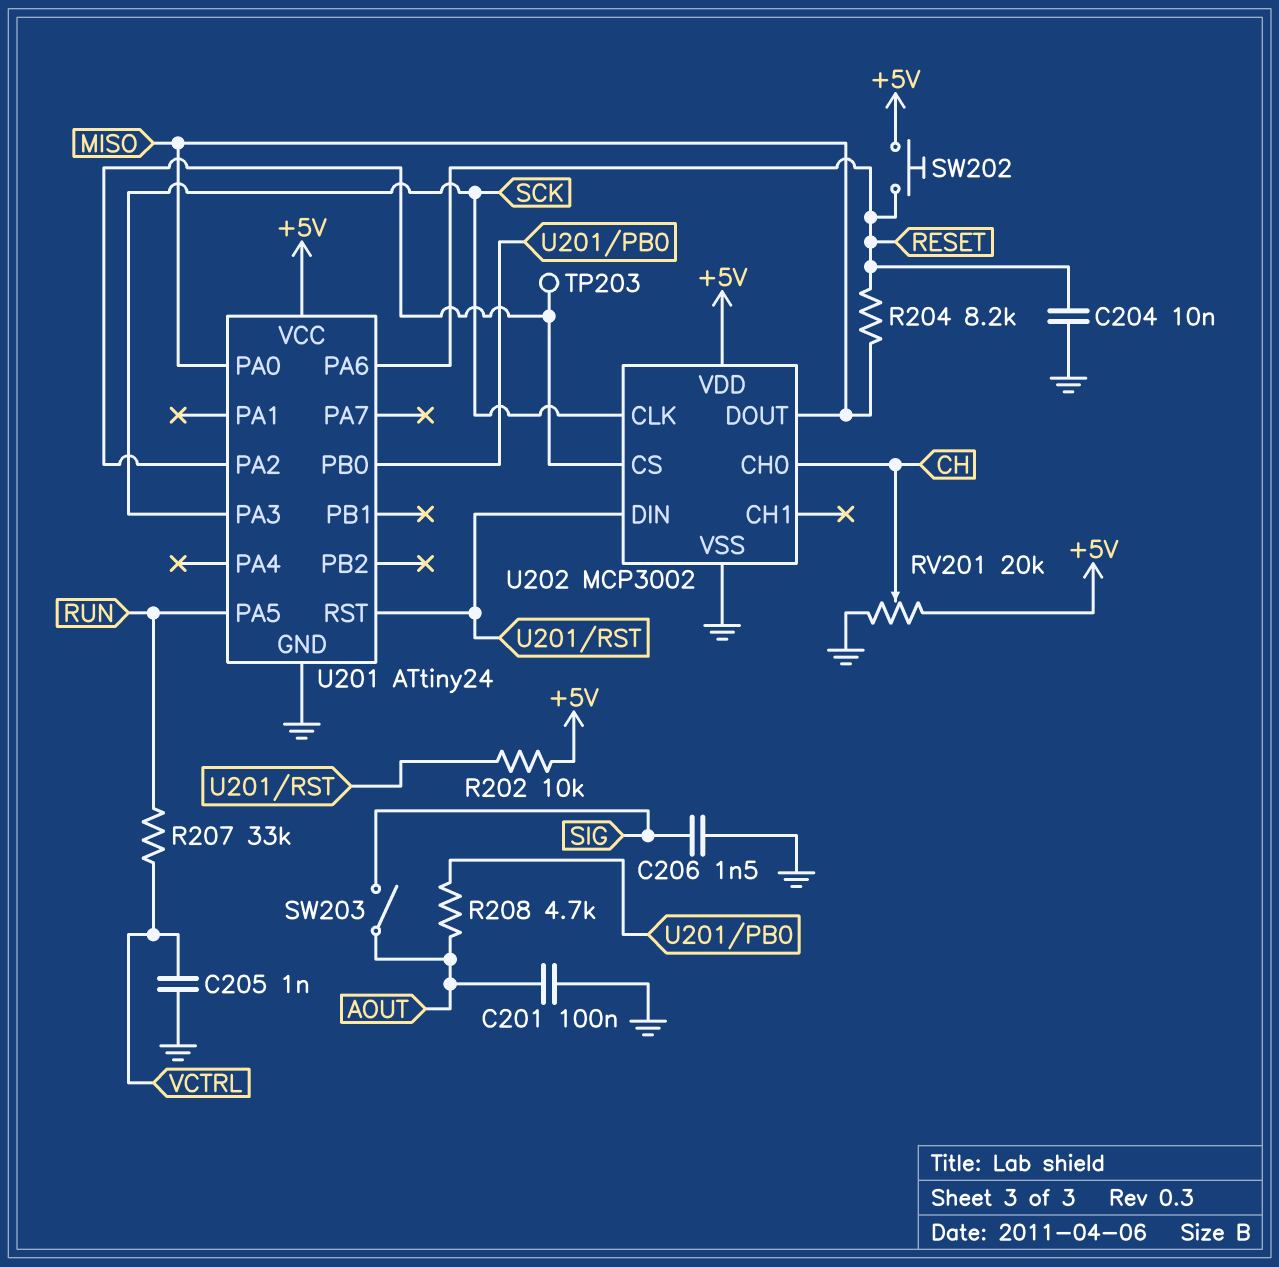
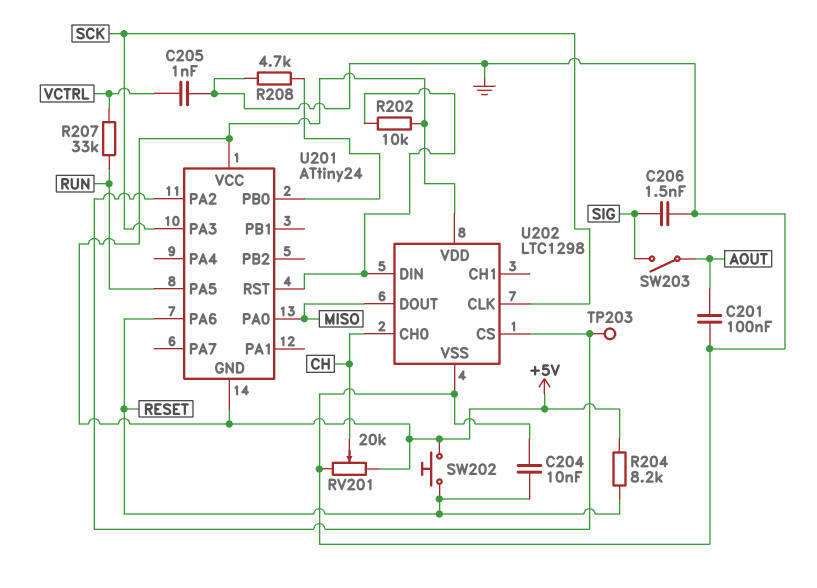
R204: 8.2k (MISO, RESET) -> 8.2k (+5V, RESET)
R208: 4.7k (AOUT, U201/PB0) -> 4.7k (GND, U201/PB0)
U201 pin GND: GND -> +5V
U202: MCP3002 -> LTC1298

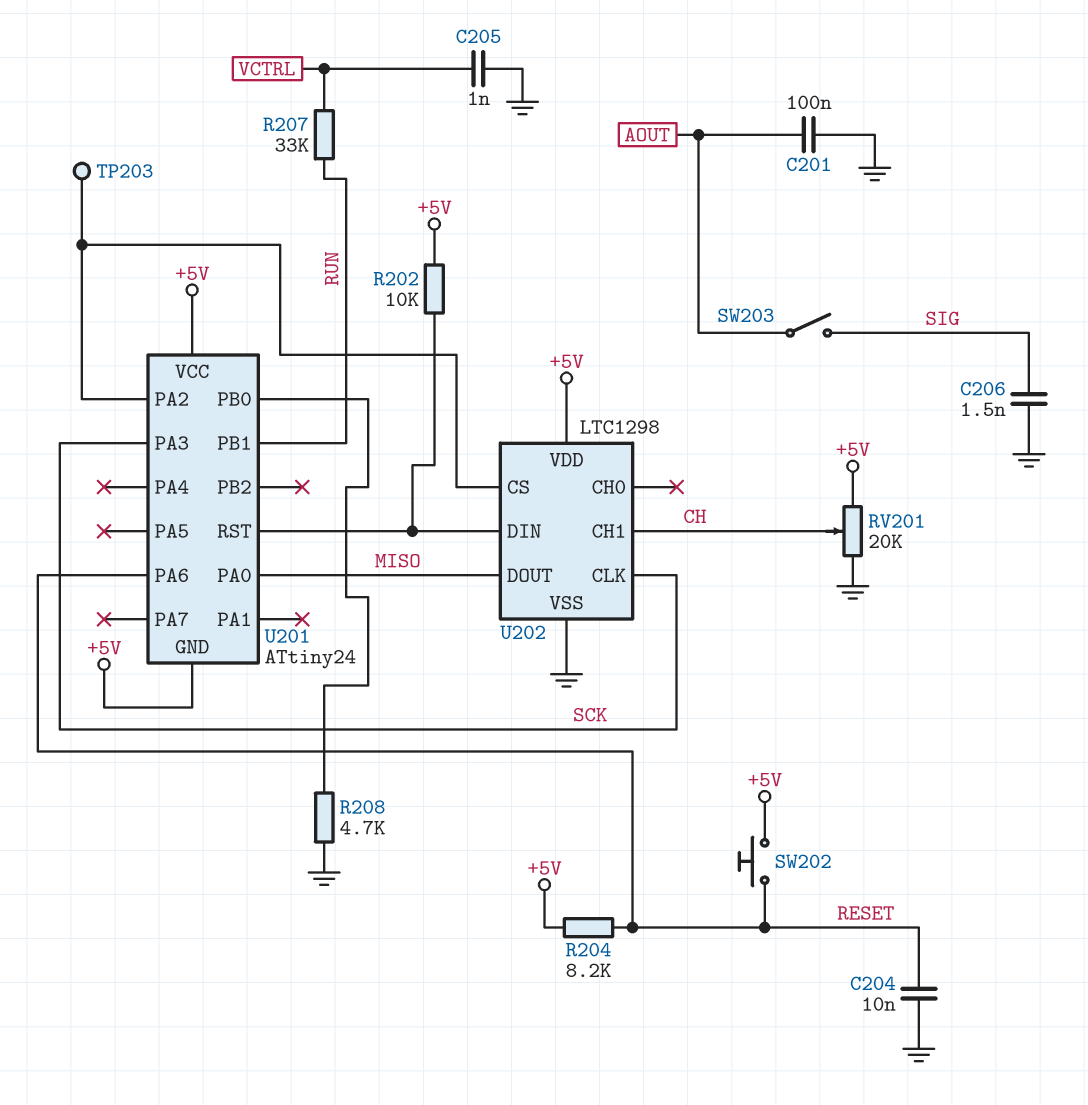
U201 pin PA5: RUN -> none
U201 pin PB1: none -> RUN
U202 pin CH0: CH -> none
U202 pin CH1: none -> CH

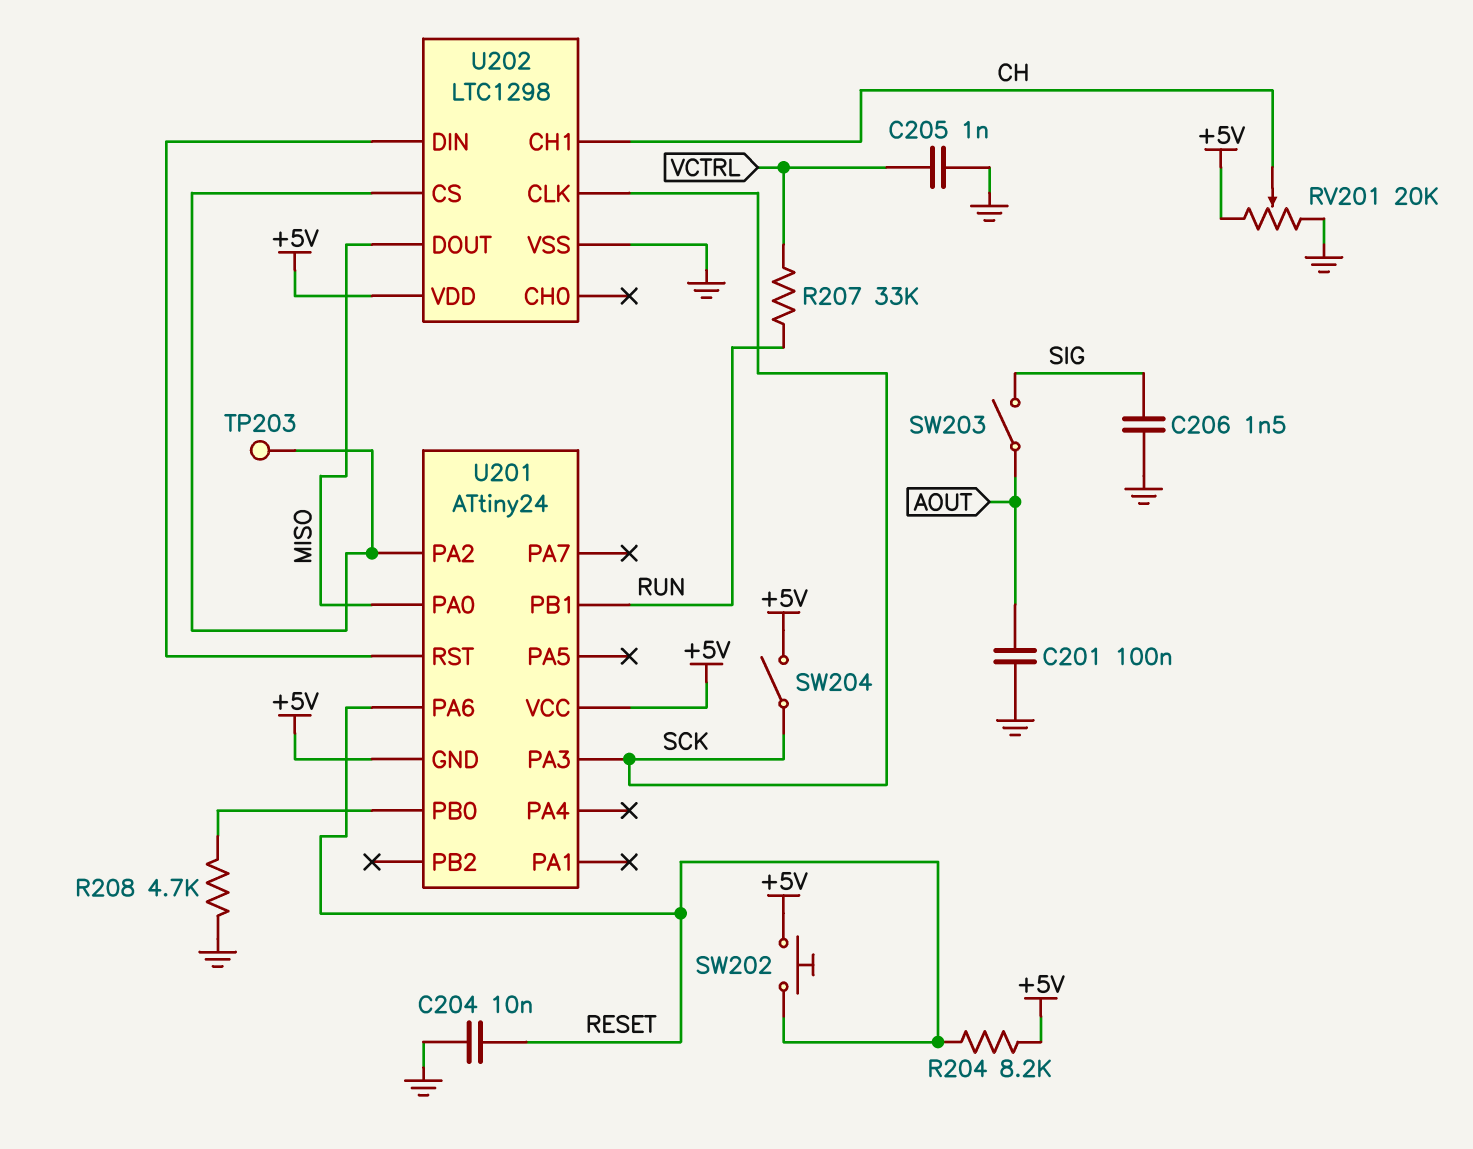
R202: 10k (+5V, U201/RST) -> none
SW204: none -> switch (+5V, SCK)

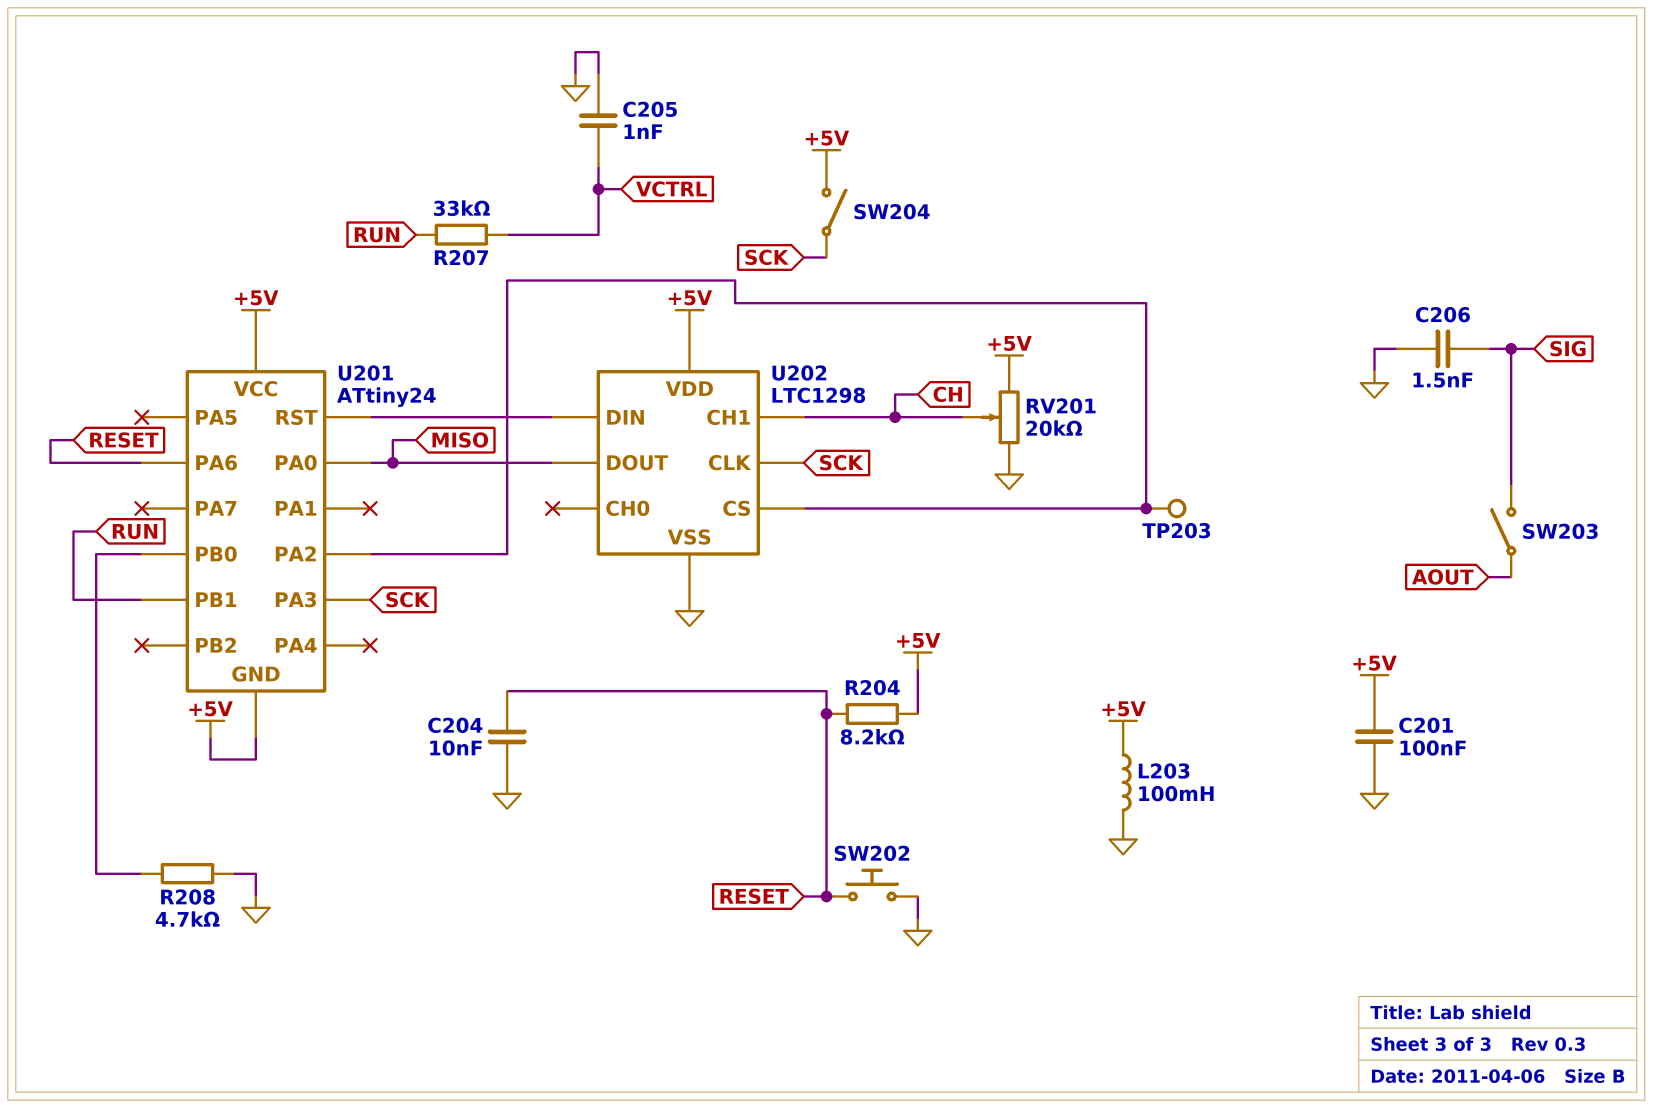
C201: 100nF (AOUT, GND) -> 100nF (+5V, GND)
L203: none -> 100mH (+5V, GND)
SW202: button (+5V, RESET) -> button (GND, RESET)

